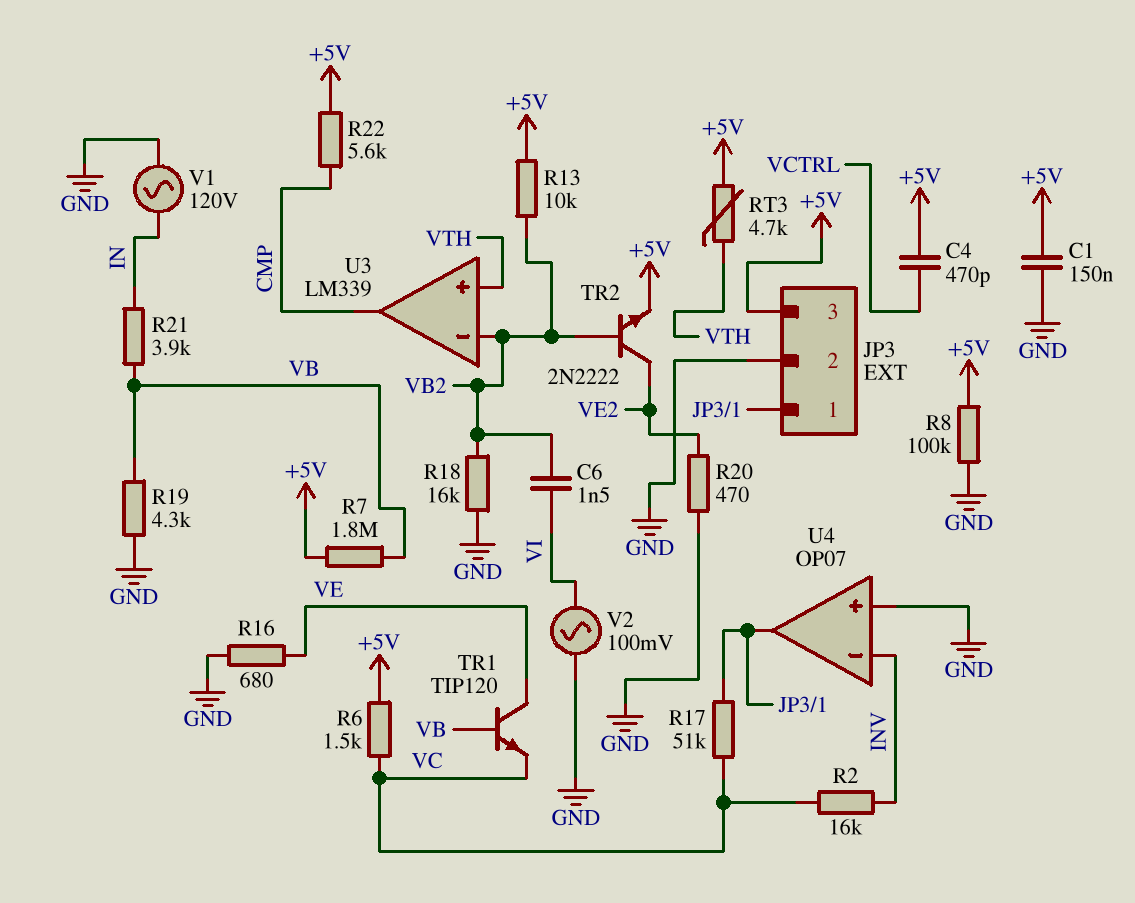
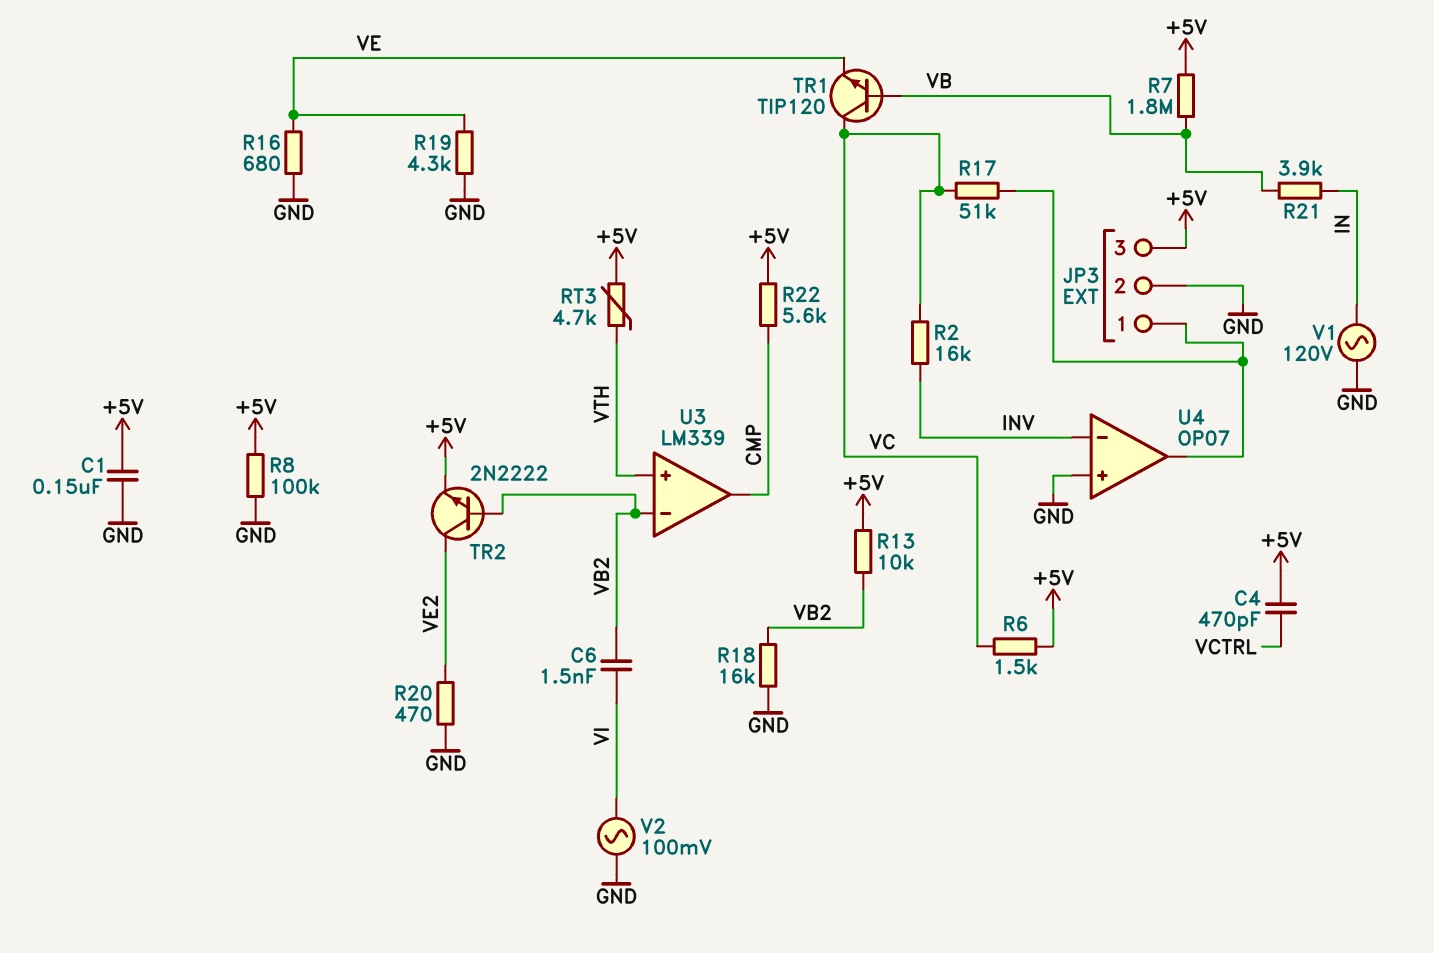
R19: 4.3k (GND, VB) -> 4.3k (GND, VE)
TR1: NPN TIP120 (B VB, C VE, E VC) -> NPN TIP120 (B VB, C VC, E VE)

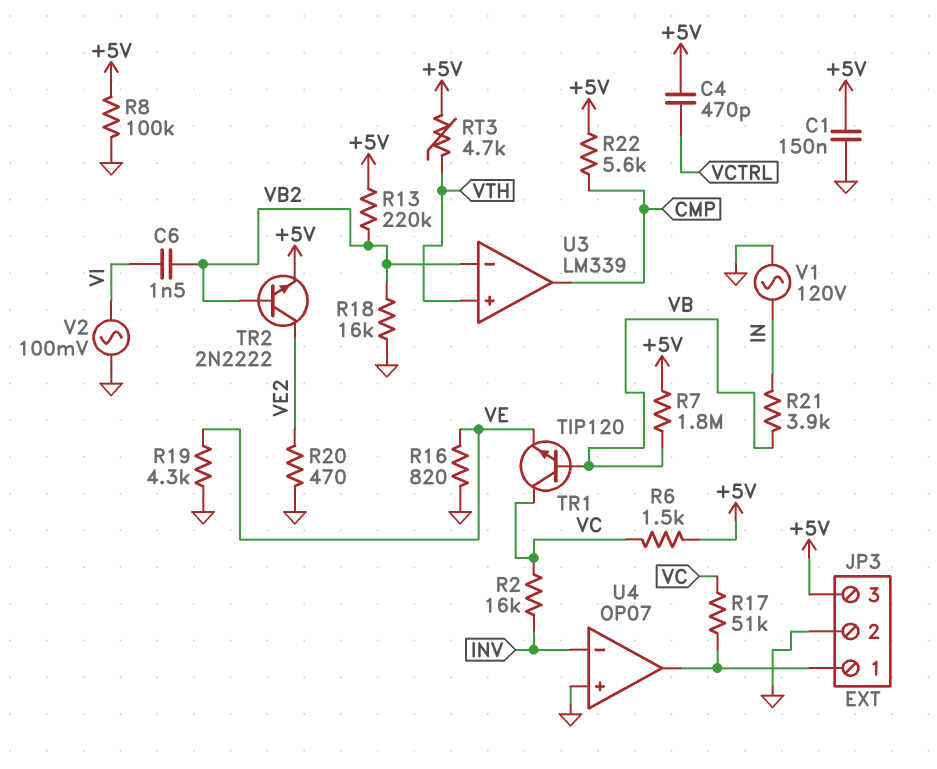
R13: 10k (+5V, VB2) -> 220k (+5V, VB2)
R16: 680 (GND, VE) -> 820 (GND, VE)

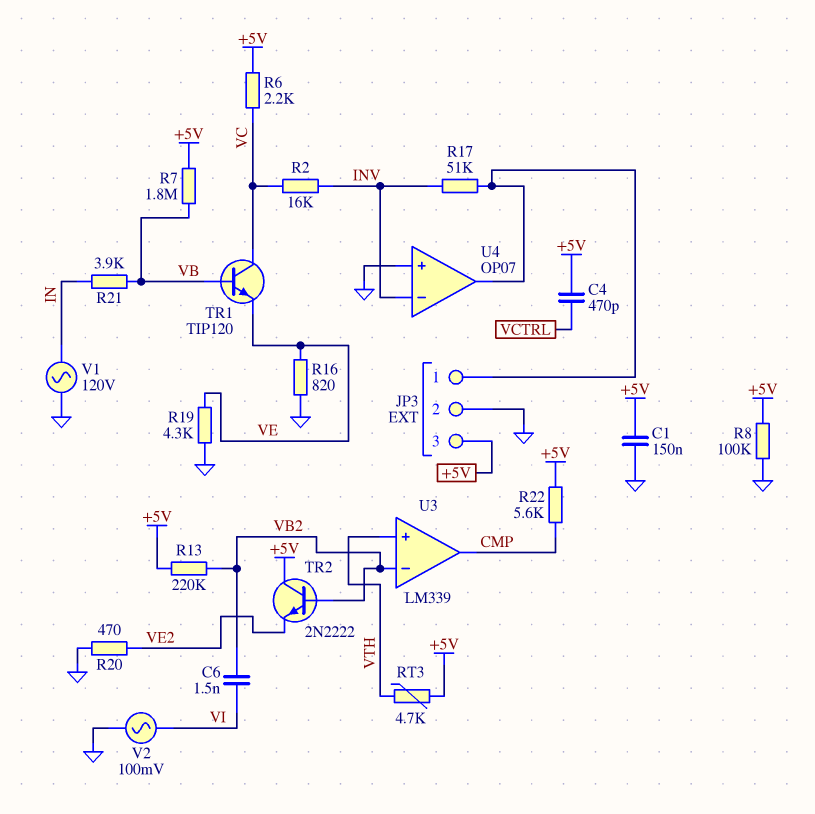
R6: 1.5k (+5V, VC) -> 2.2k (+5V, VC)
R17: 51k (JP3/1, VC) -> 51k (INV, JP3/1)
R18: 16k (GND, VB2) -> none
TR2: NPN 2N2222 (B VB2, C VE2, E +5V) -> NPN 2N2222 (B VB2, C +5V, E VE2)

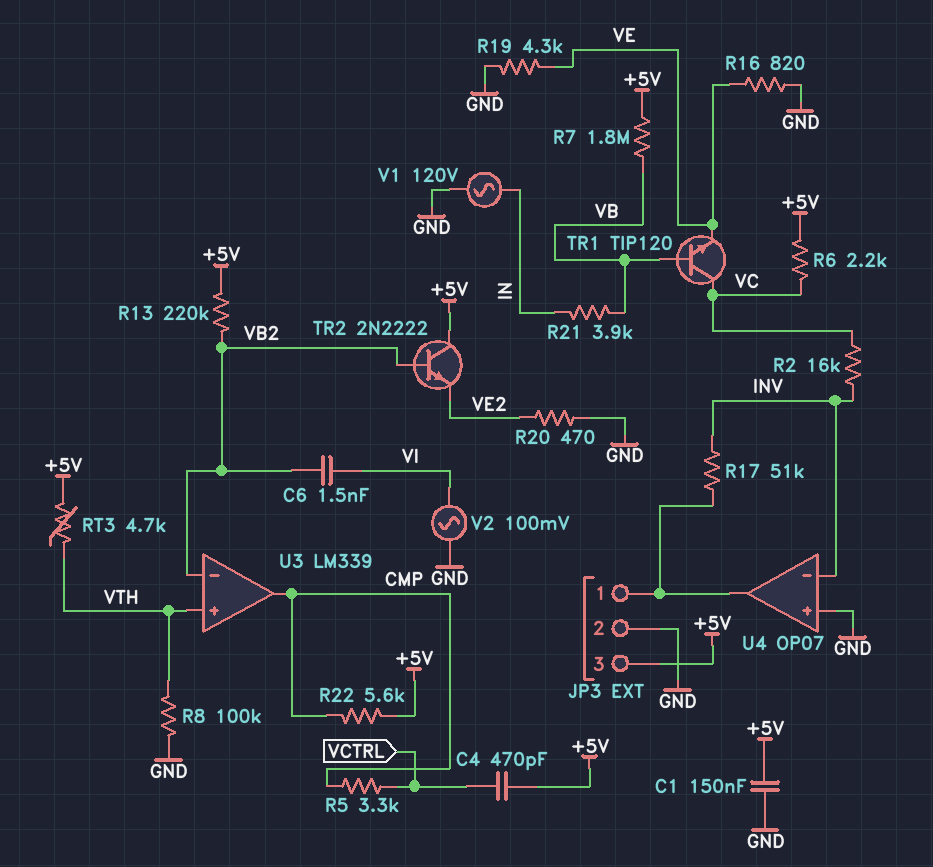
R5: none -> 3.3k (CMP, VCTRL)
R8: 100k (+5V, GND) -> 100k (GND, VTH)

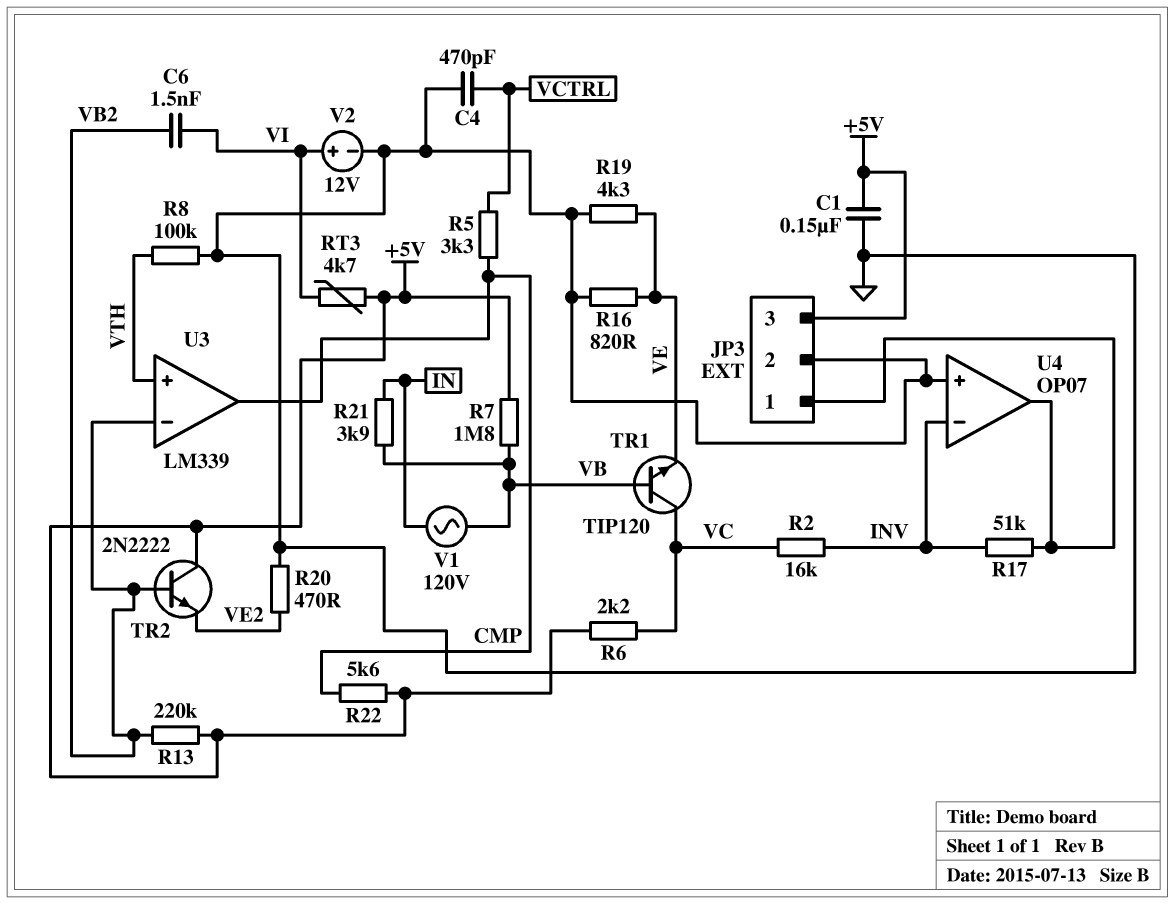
C4: 470pF (+5V, VCTRL) -> 470pF (GND, VCTRL)
RT3: 4.7k (+5V, VTH) -> 4.7k (+5V, VI)
V1: AC 120V (GND, IN) -> AC 120V (IN, VB)
V2: AC 100mV (GND, VI) -> 12V (plus VI, minus GND)

